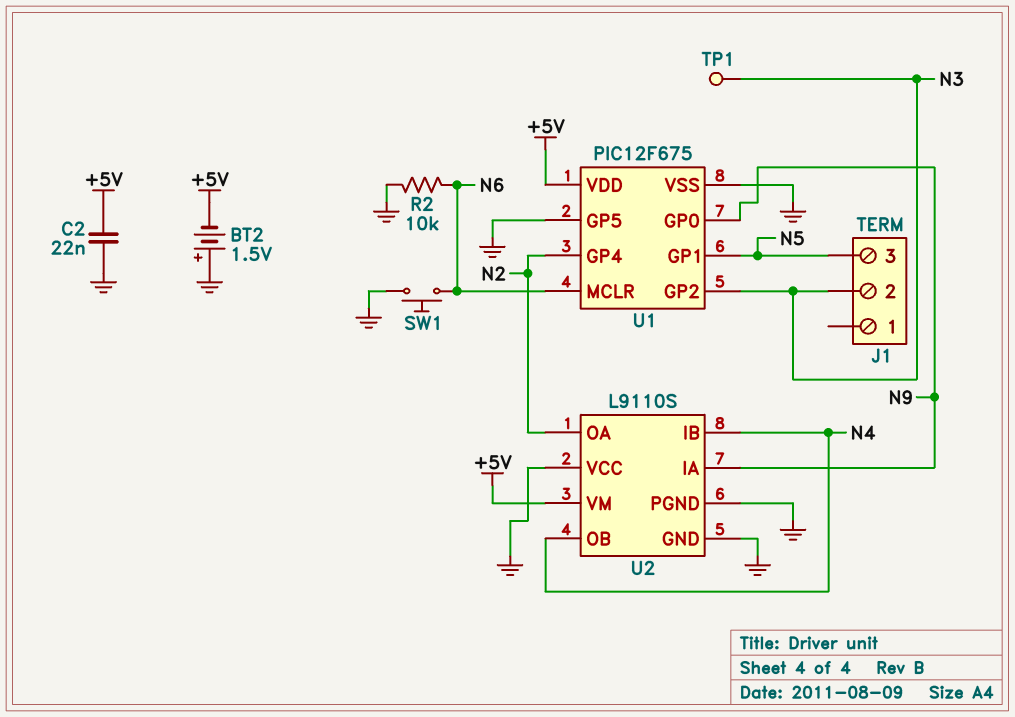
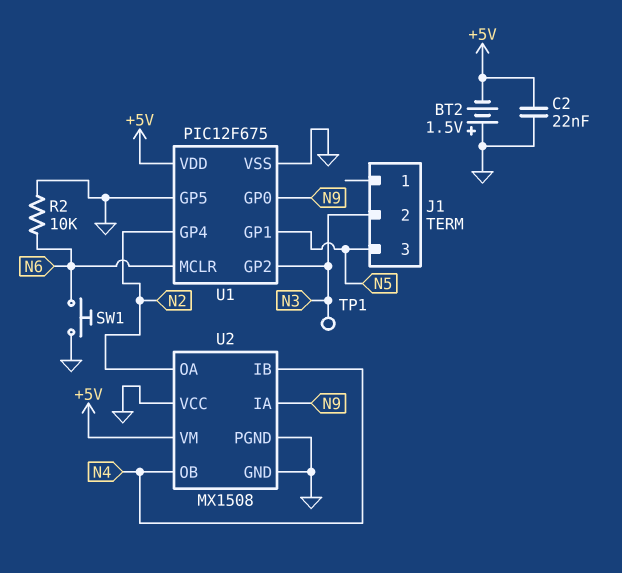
U2: L9110S -> MX1508

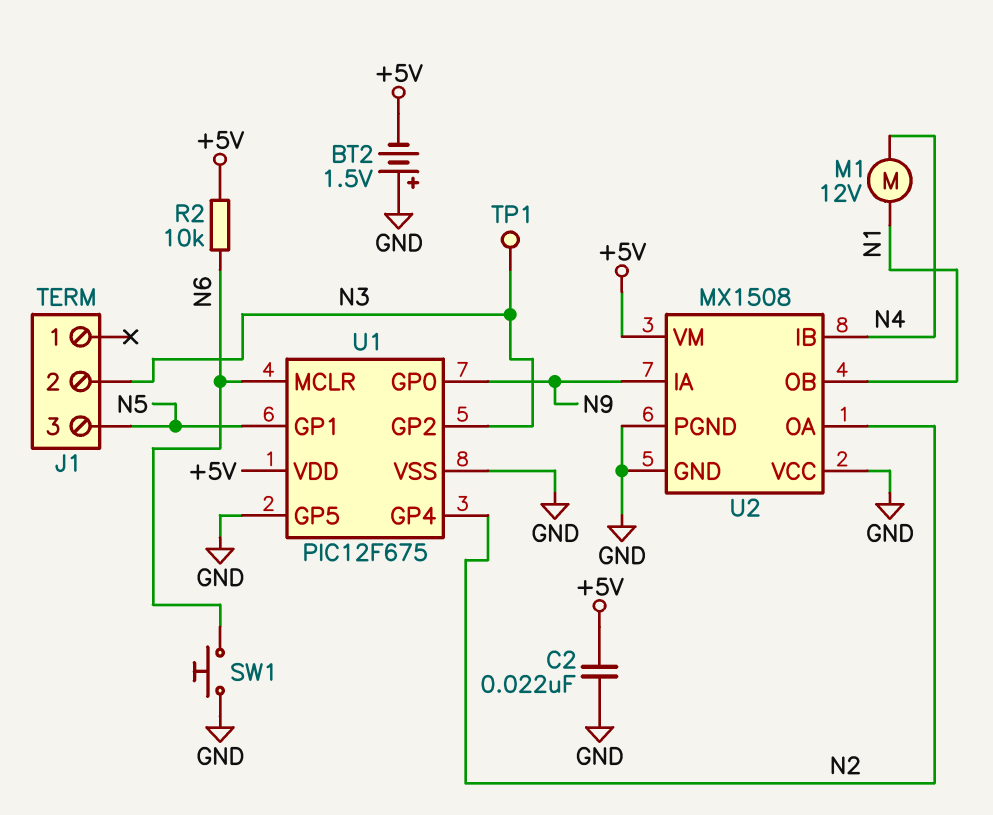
M1: none -> motor 12V (N1, N4)
R2: 10k (GND, N6) -> 10k (+5V, N6)
U2 pin OB: N4 -> N1

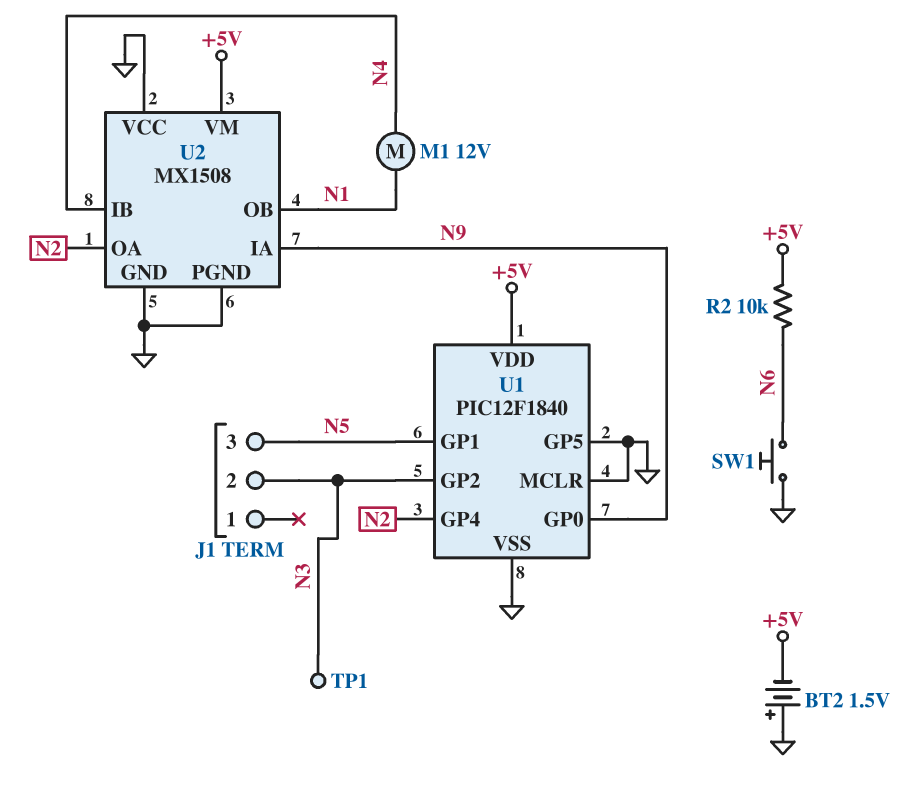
C2: 22nF (+5V, GND) -> none
U1: PIC12F675 -> PIC12F1840
U1 pin MCLR: N6 -> GND

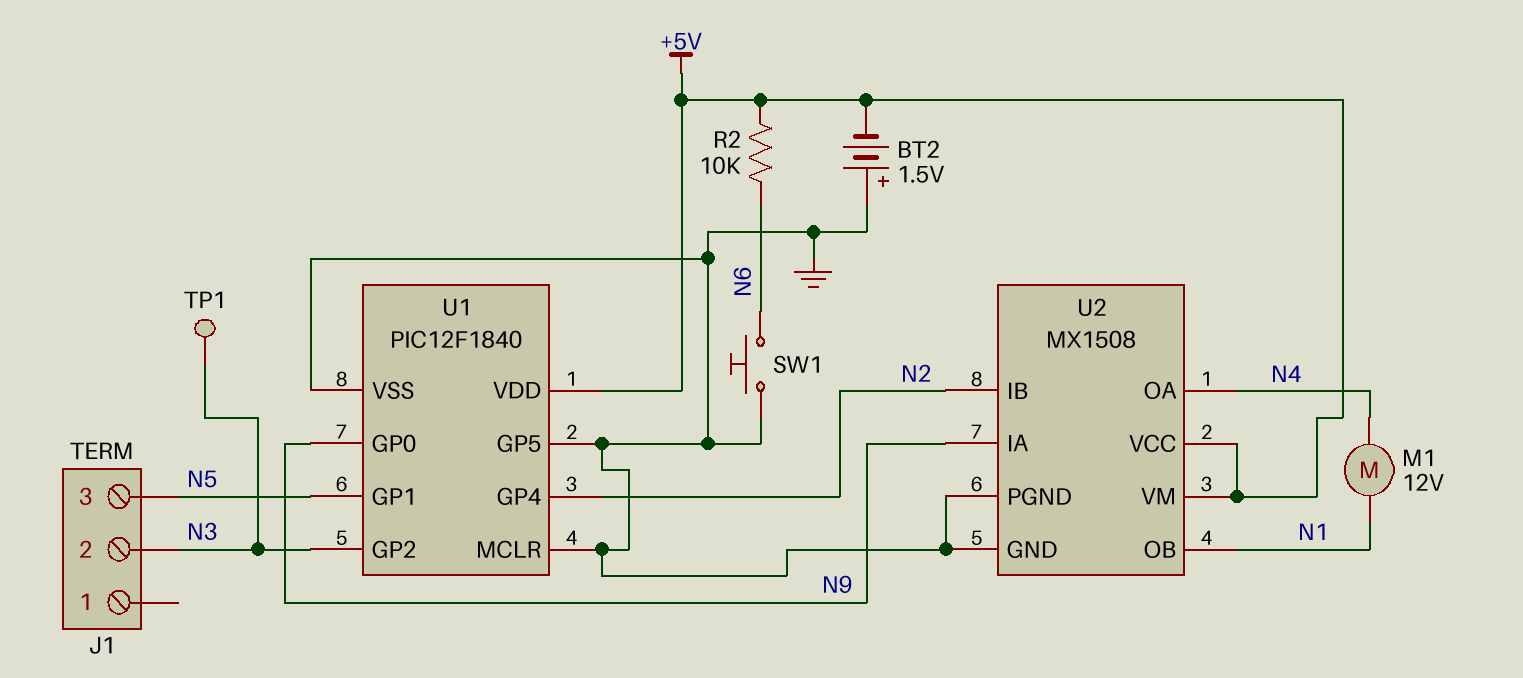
U2 pin IB: N4 -> N2
U2 pin OA: N2 -> N4
U2 pin VCC: GND -> +5V

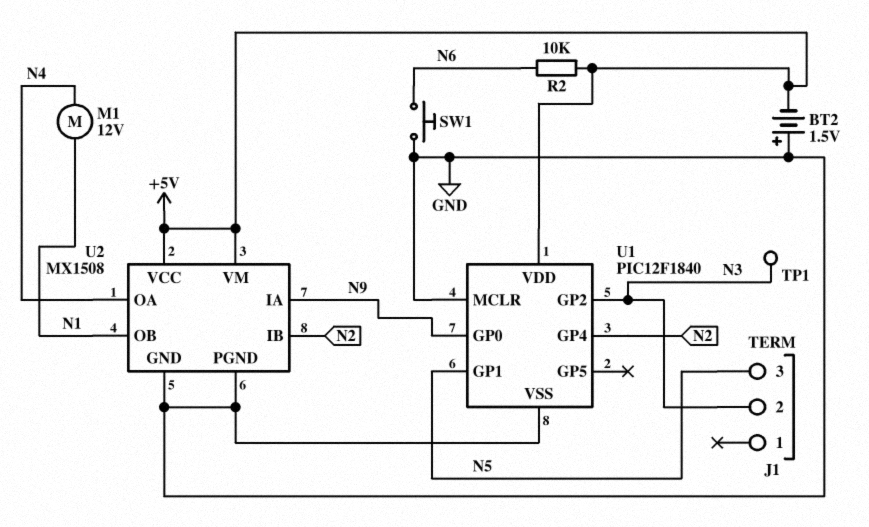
U1 pin GP5: GND -> none

